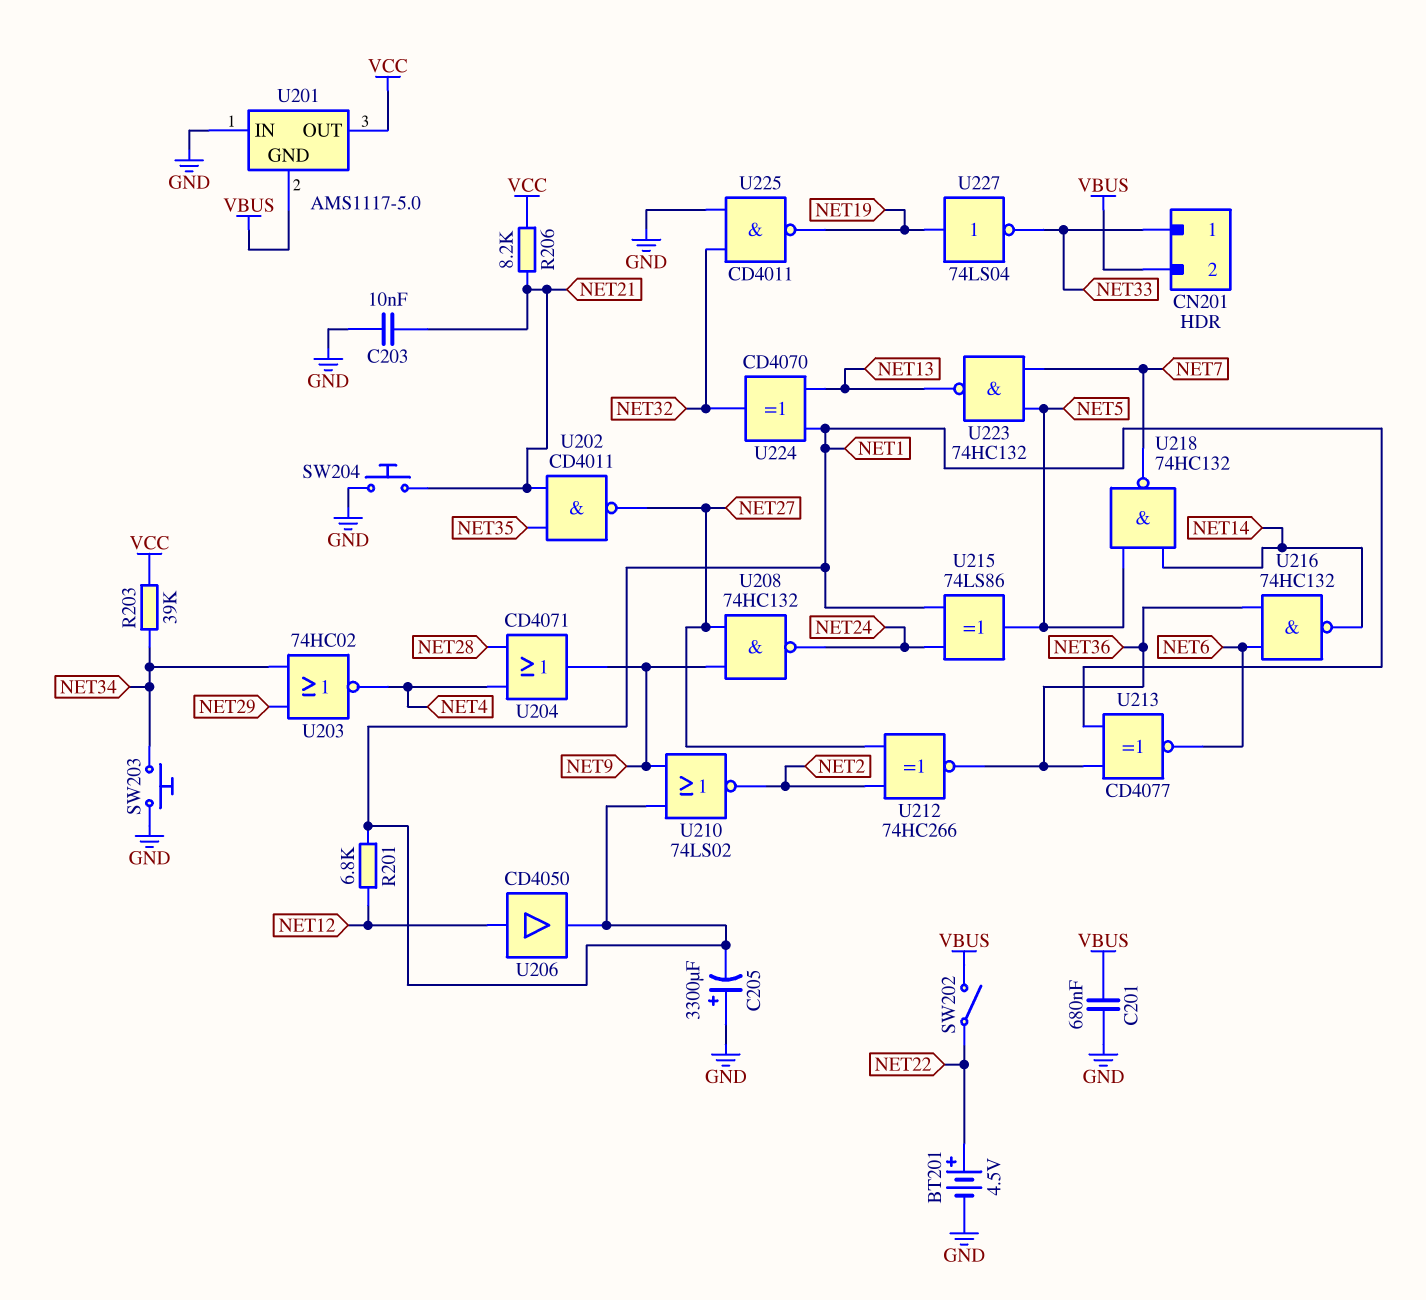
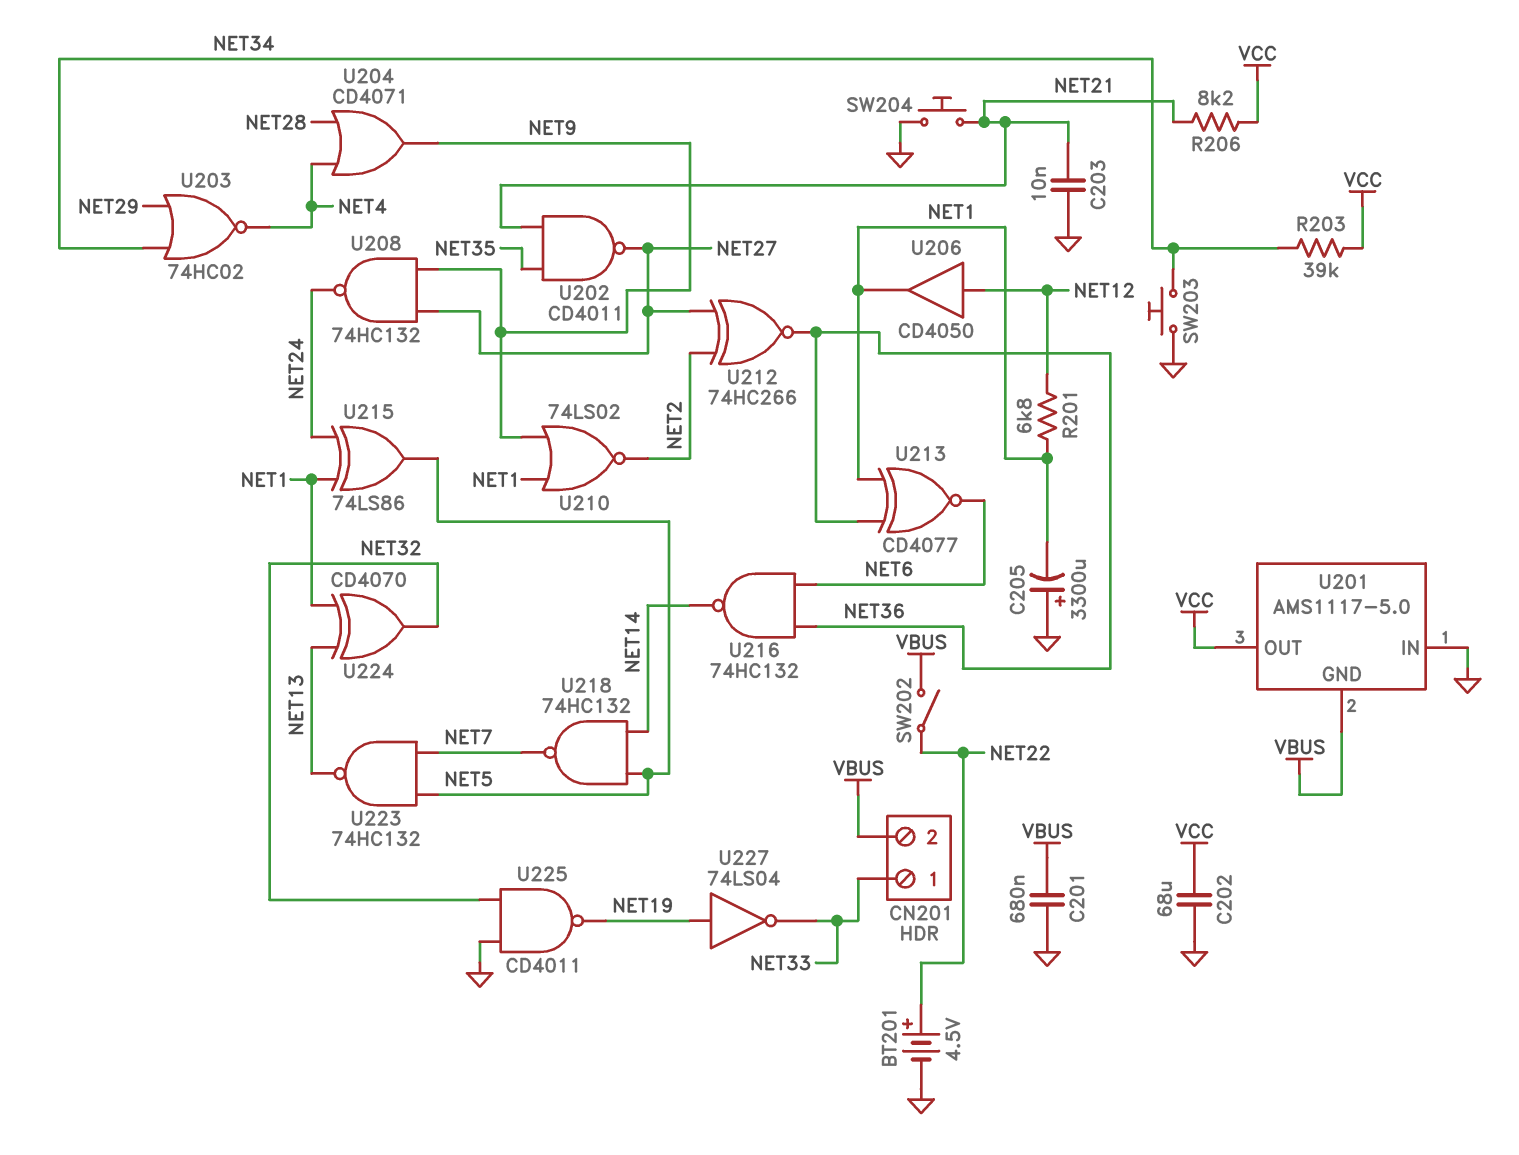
C202: none -> 68uF (GND, VCC)

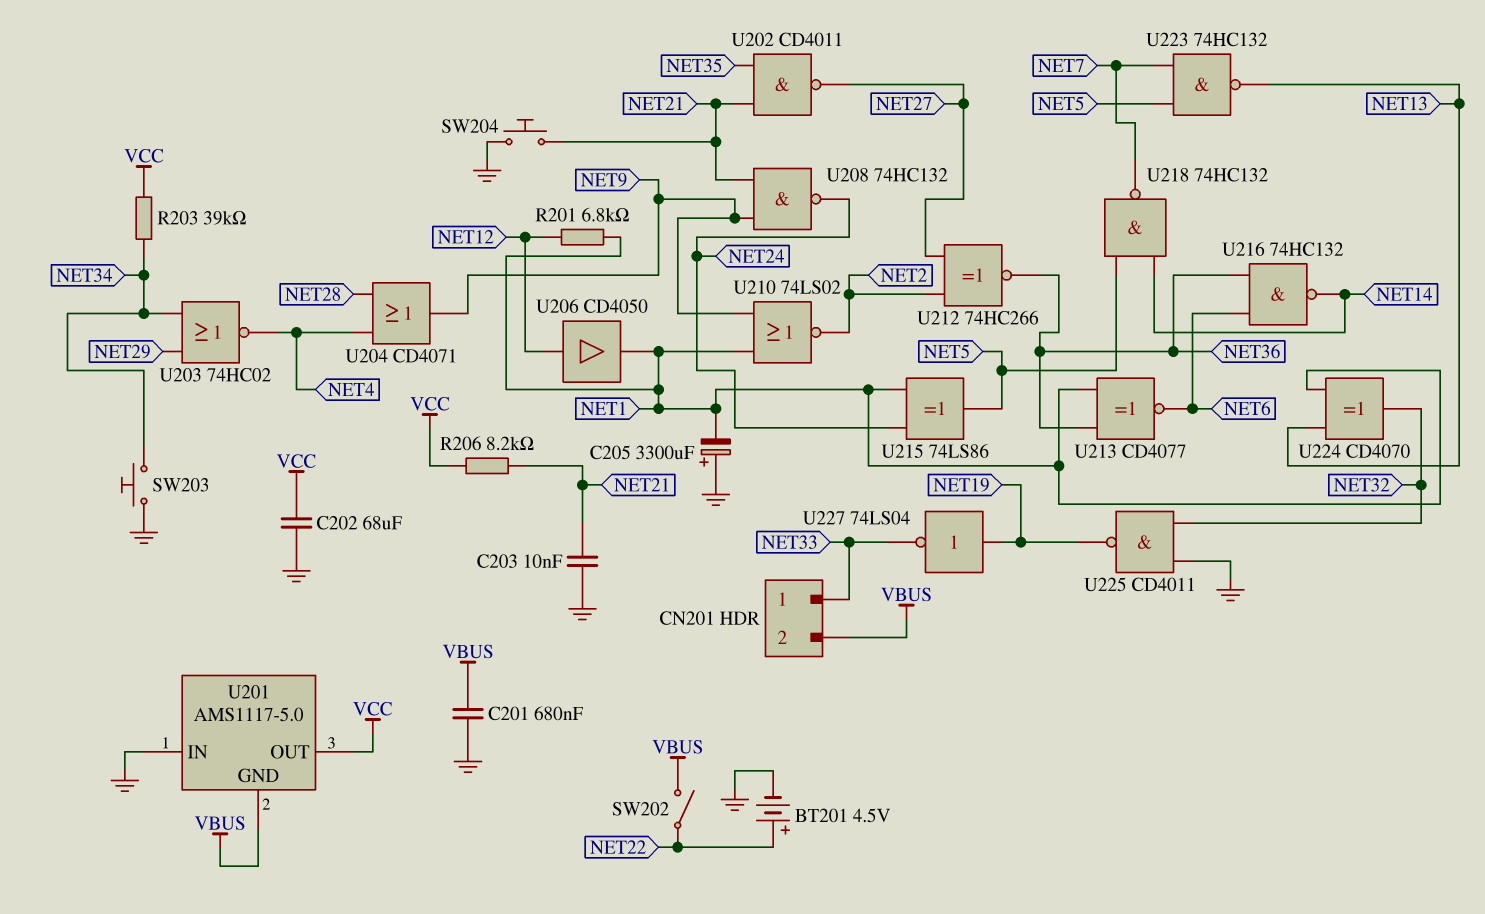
U208: NAND 74HC132 (in NET9, in NET27, out NET24) -> NAND 74HC132 (in NET9, in NET21, out NET24)

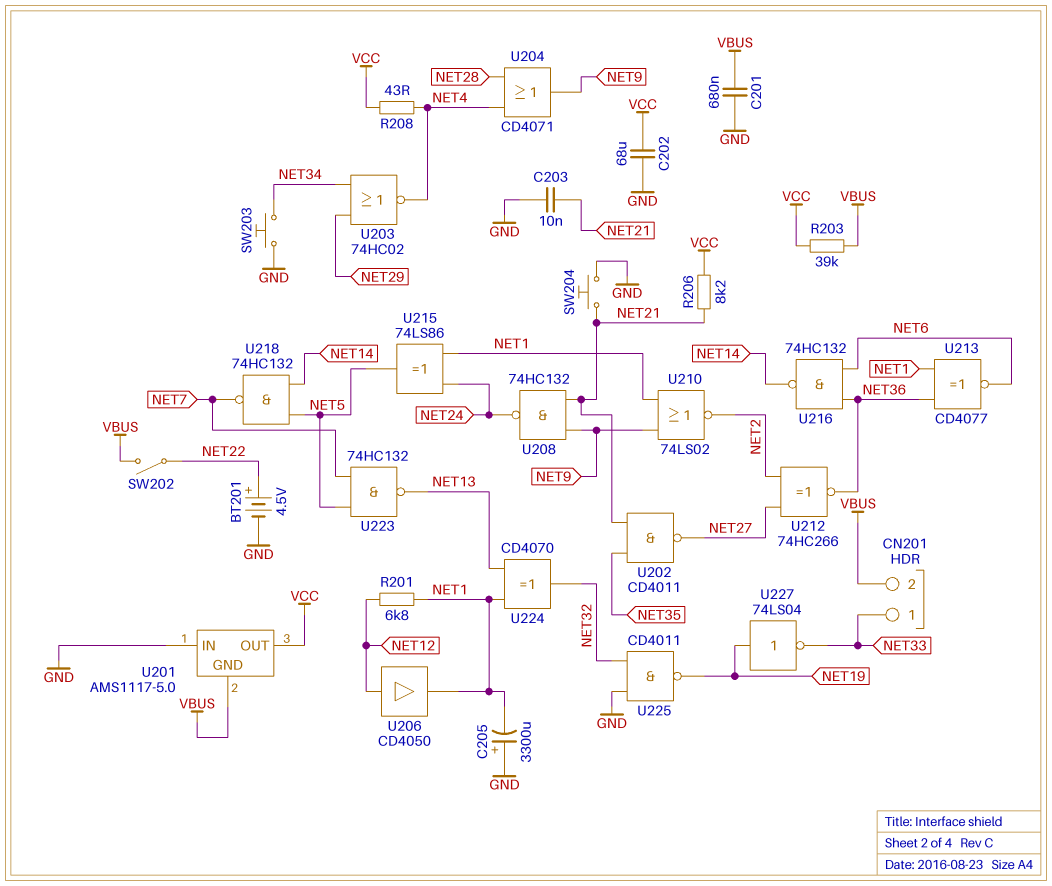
R203: 39k (NET34, VCC) -> 39k (VBUS, VCC)
R208: none -> 43 (NET4, VCC)

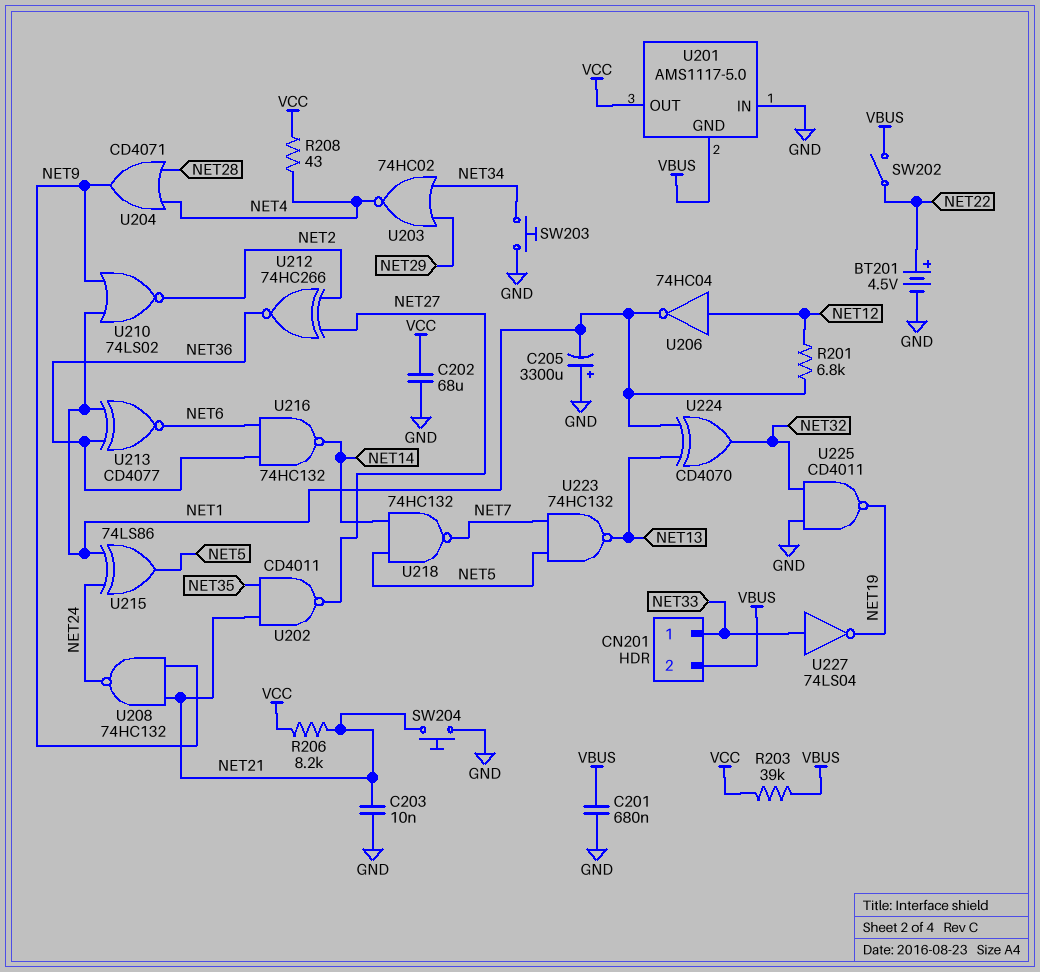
U206: buffer CD4050 (in NET12, out NET1) -> NOT 74HC04 (in NET12, out NET1)
U227: NOT 74LS04 (in NET19, out NET33) -> NOT 74LS04 (in NET33, out NET19)

